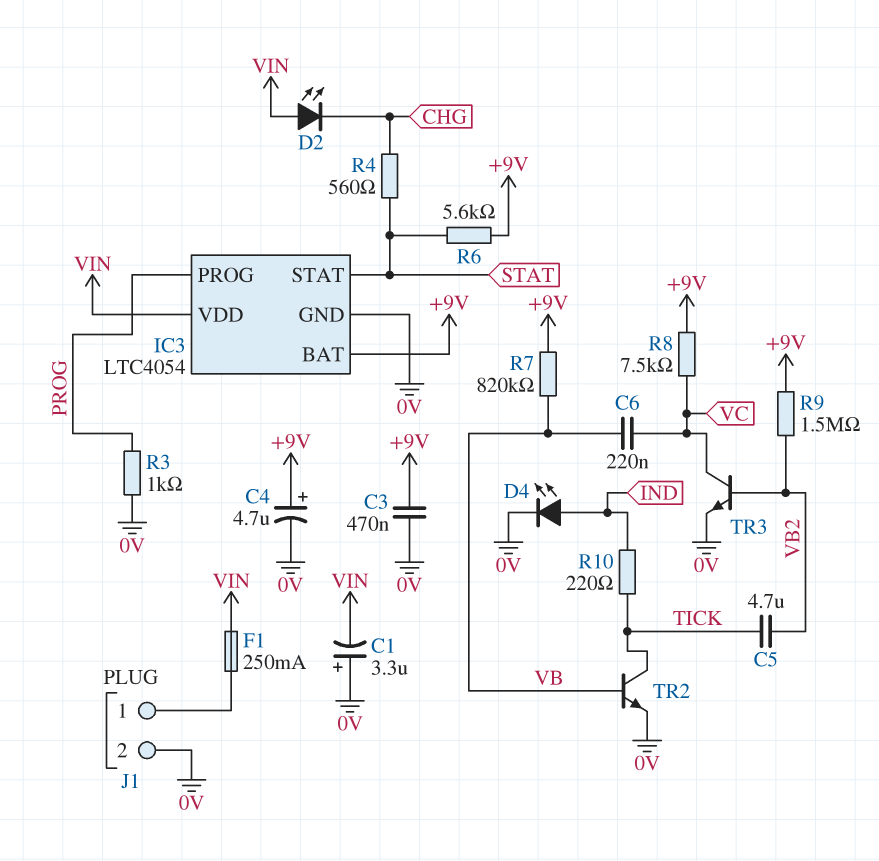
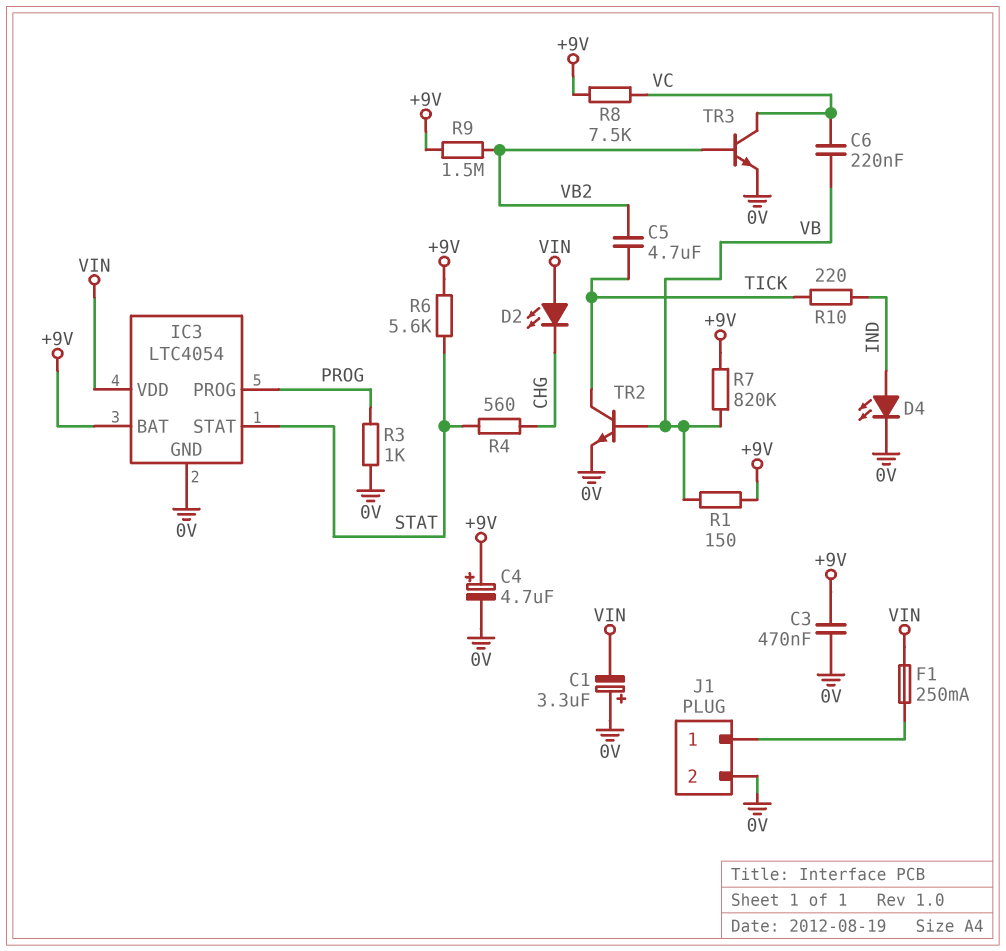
R1: none -> 150 (+9V, VB)

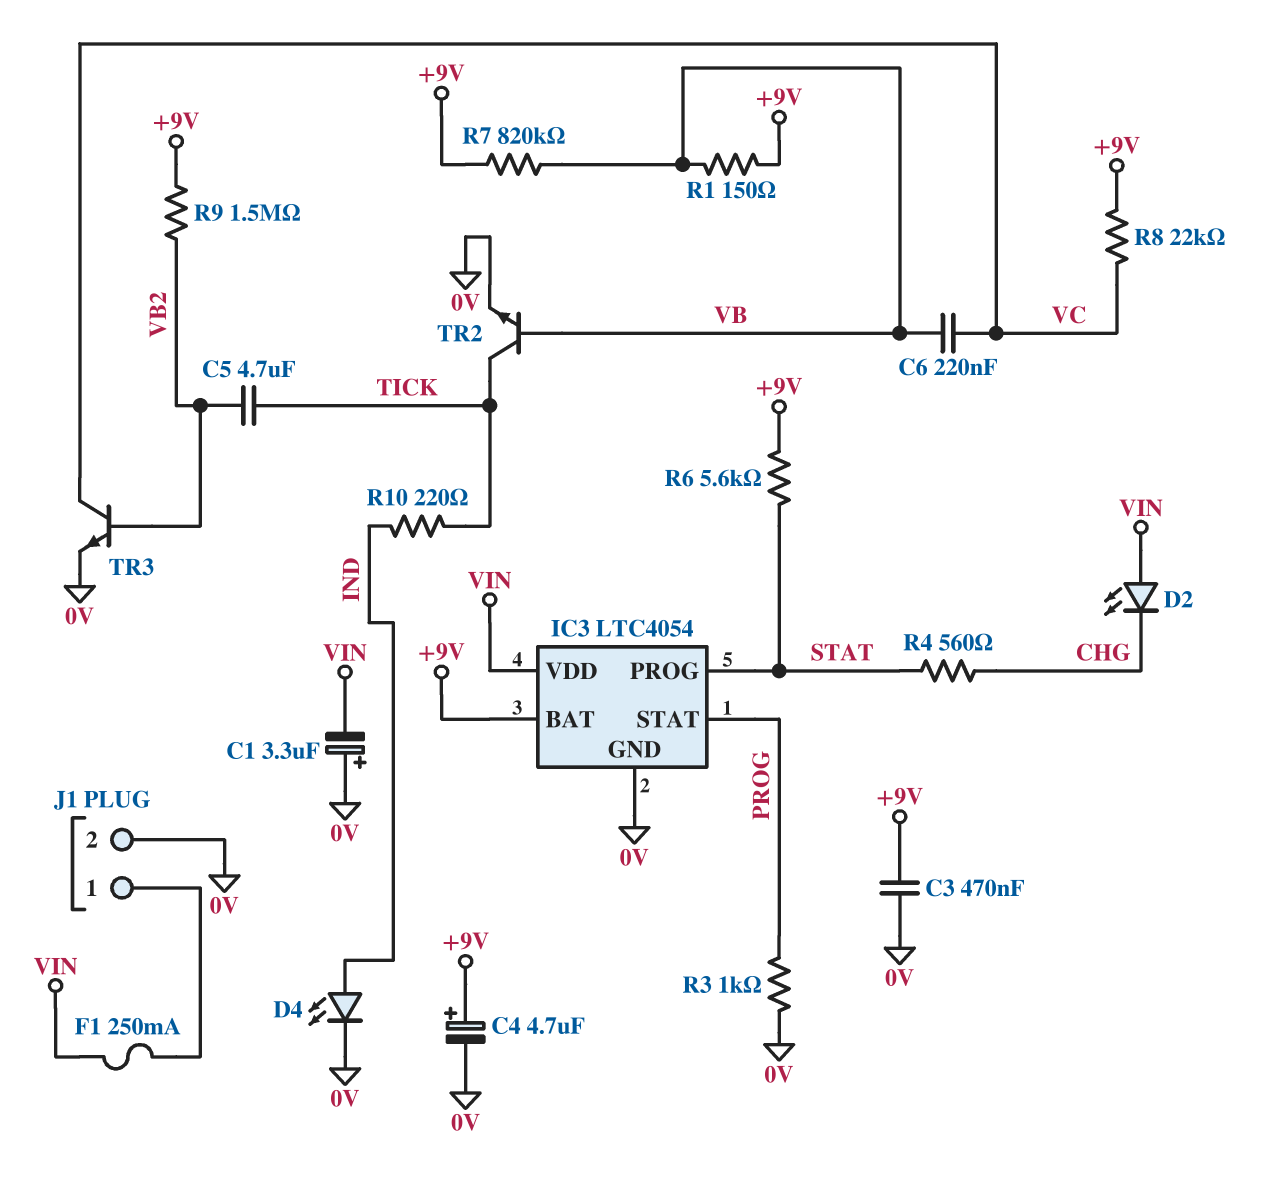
IC3 pin PROG: PROG -> STAT
IC3 pin STAT: STAT -> PROG
R8: 7.5k (+9V, VC) -> 22k (+9V, VC)

